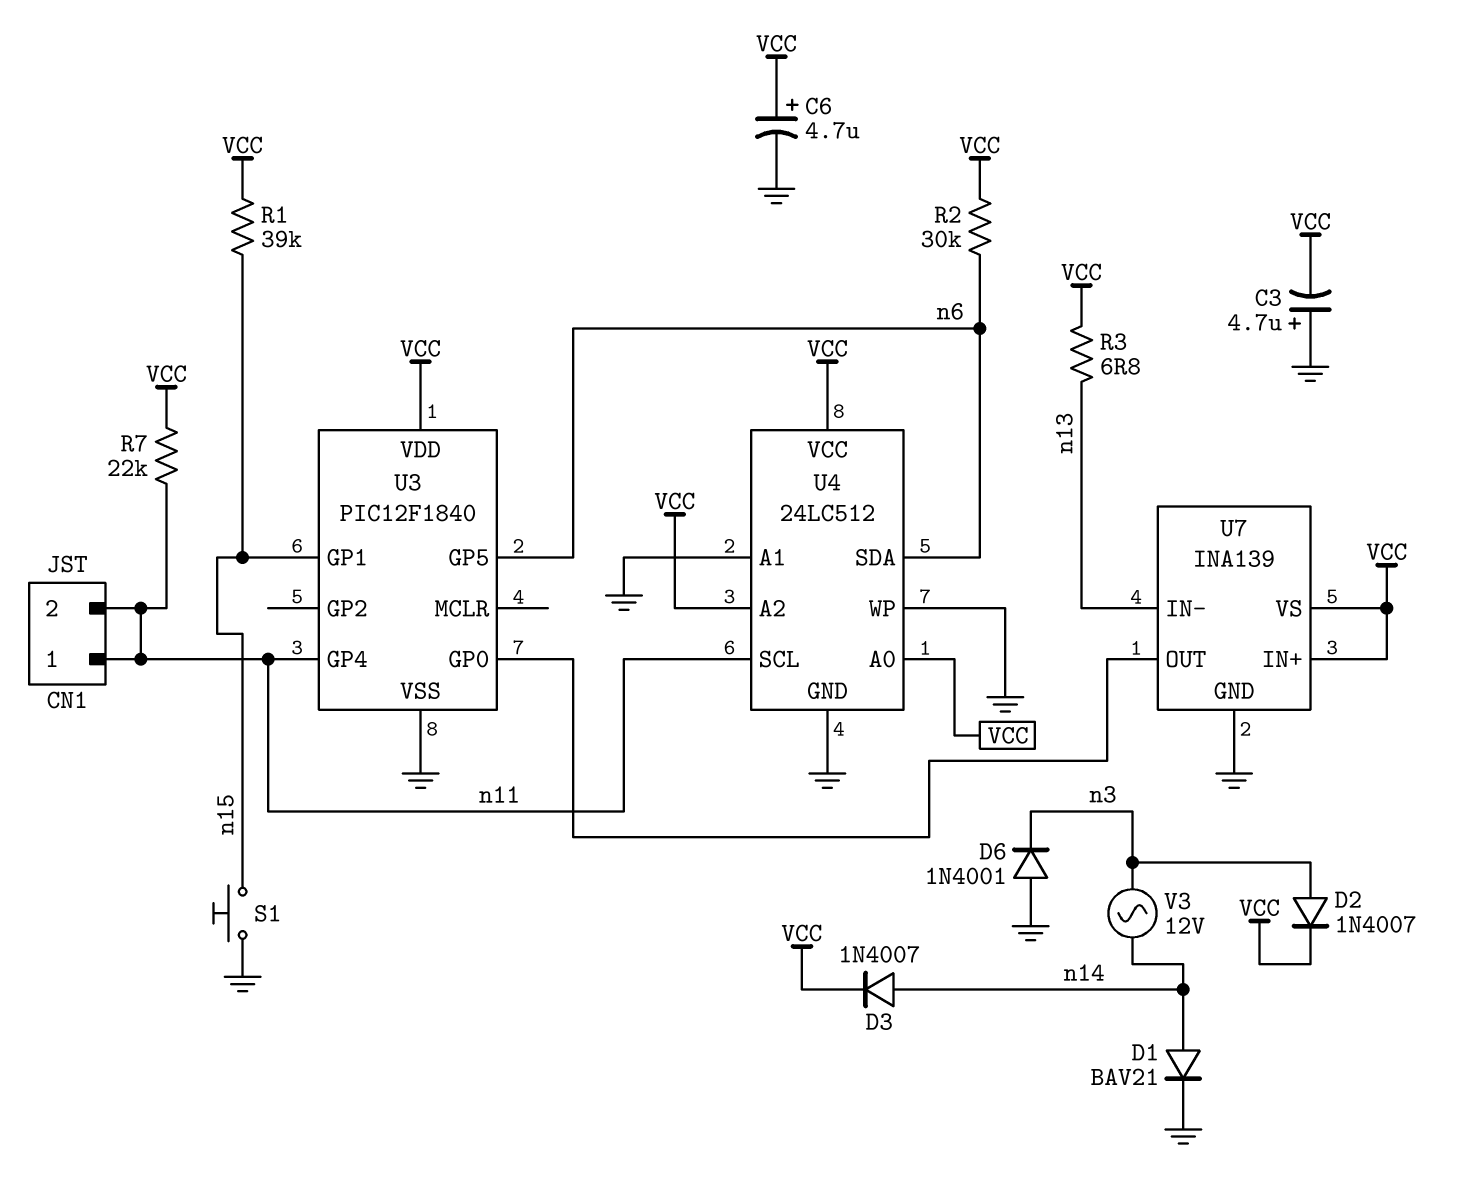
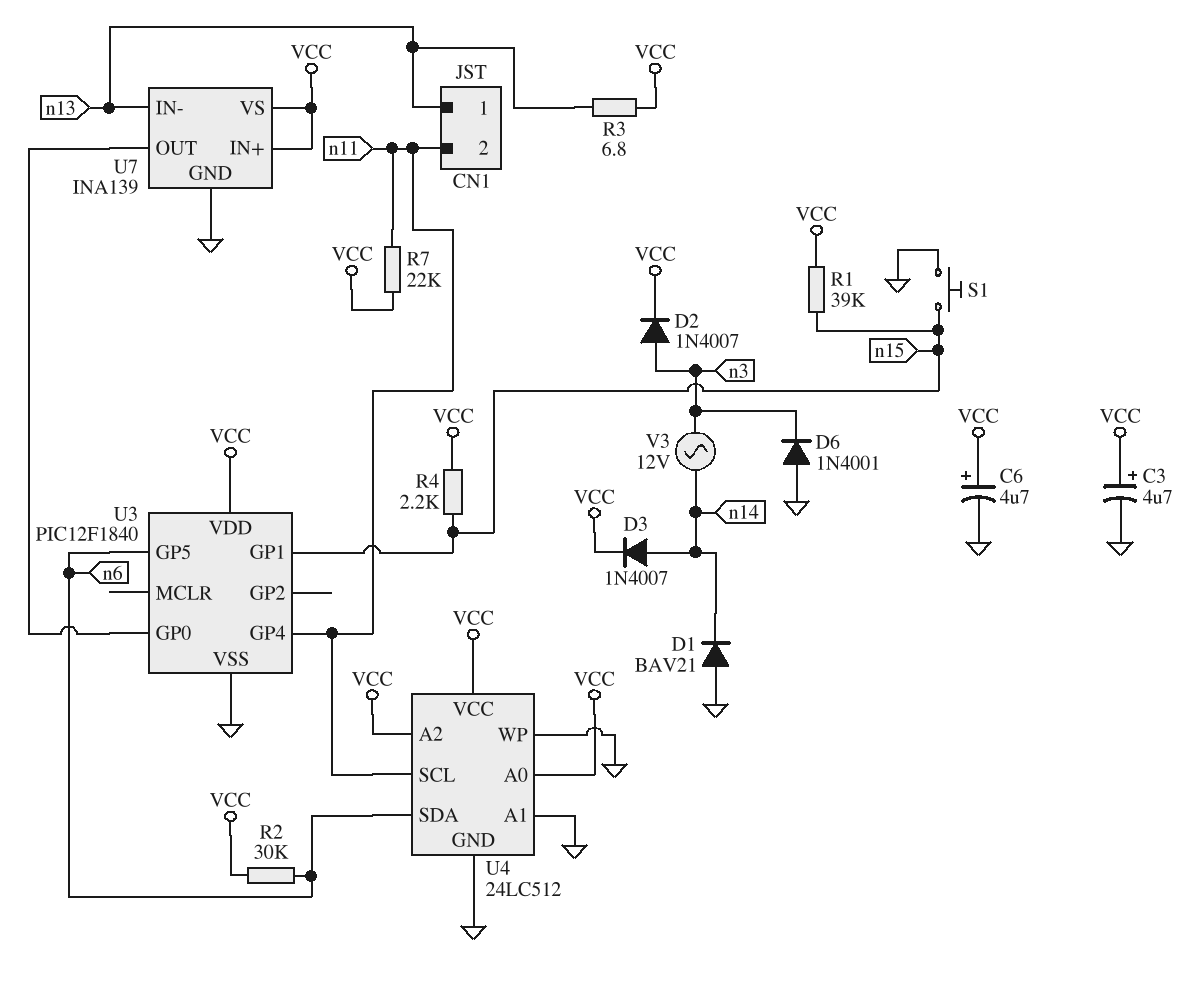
C3: 4.7uF (plus GND, minus VCC) -> 4.7uF (plus VCC, minus GND)
CN1 pin 1: n11 -> n13
D1: diode BAV21 (A n14, K GND) -> diode BAV21 (A GND, K n14)
R4: none -> 2.2k (VCC, n15)

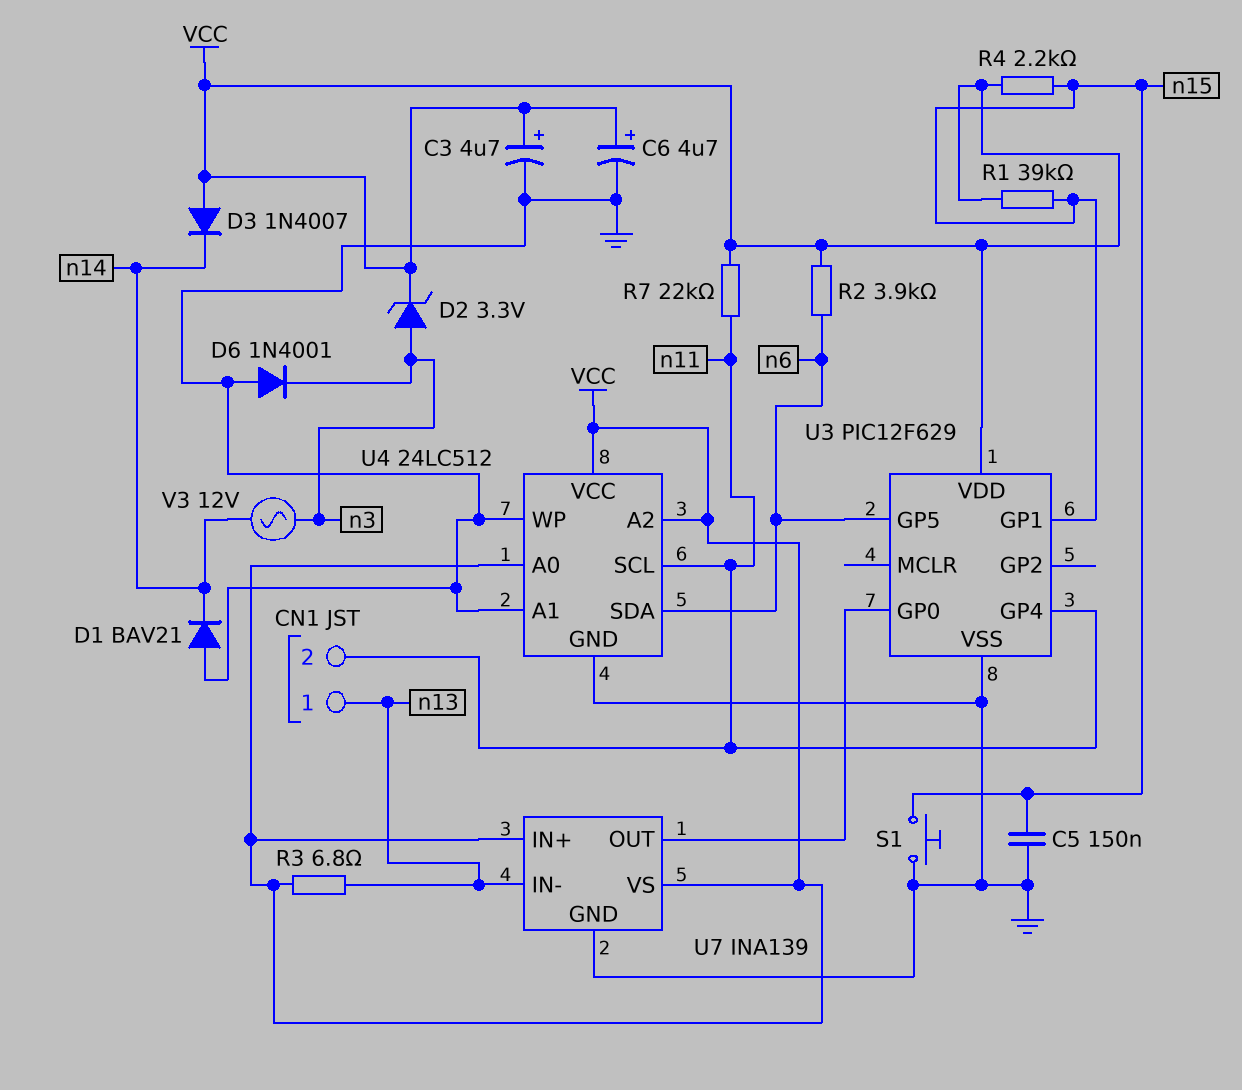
C5: none -> 150nF (GND, n15)
D2: diode 1N4007 (A n3, K VCC) -> zener 3.3V (A n3, K VCC)
D3: diode 1N4007 (A n14, K VCC) -> diode 1N4007 (A VCC, K n14)
R2: 30k (VCC, n6) -> 3.9k (VCC, n6)
U3: PIC12F1840 -> PIC12F629

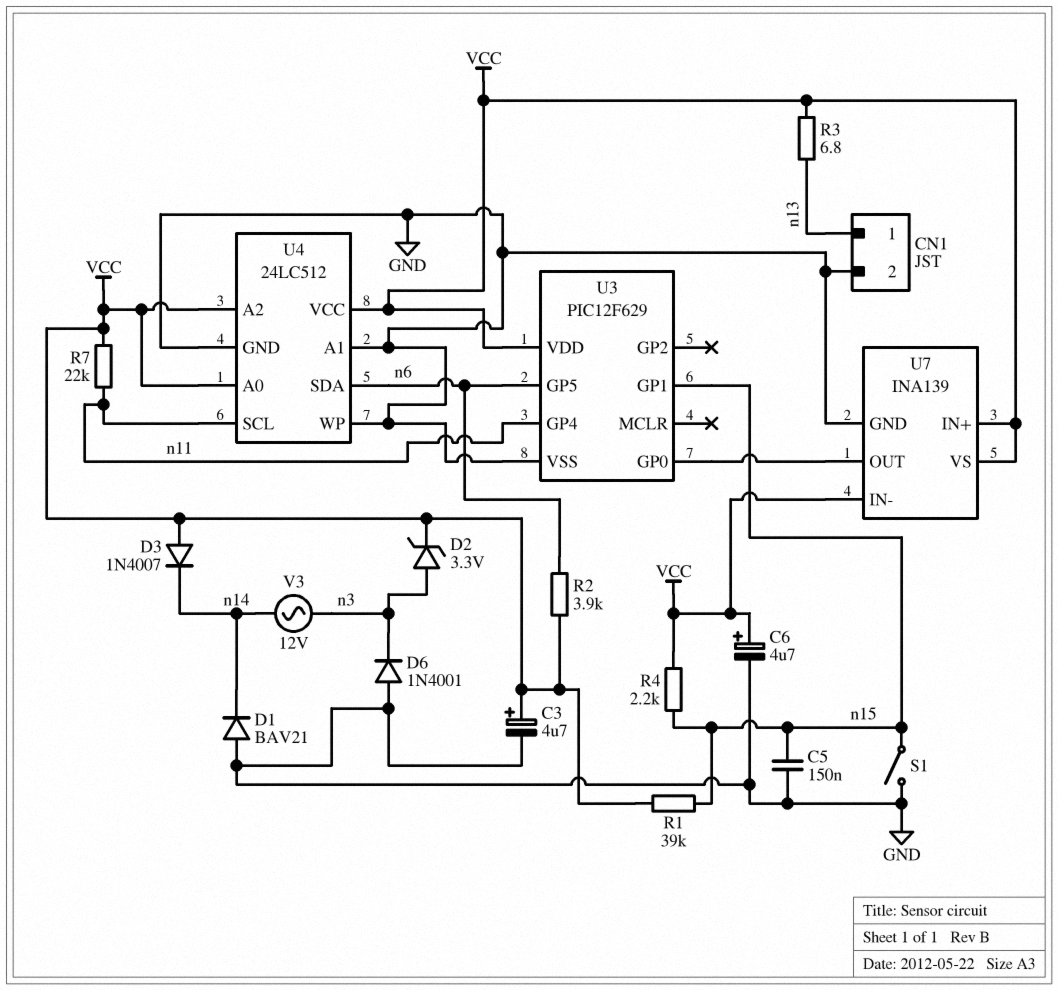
CN1 pin 2: n11 -> GND
S1: button (GND, n15) -> switch (GND, n15)
U7 pin IN-: n13 -> VCC

